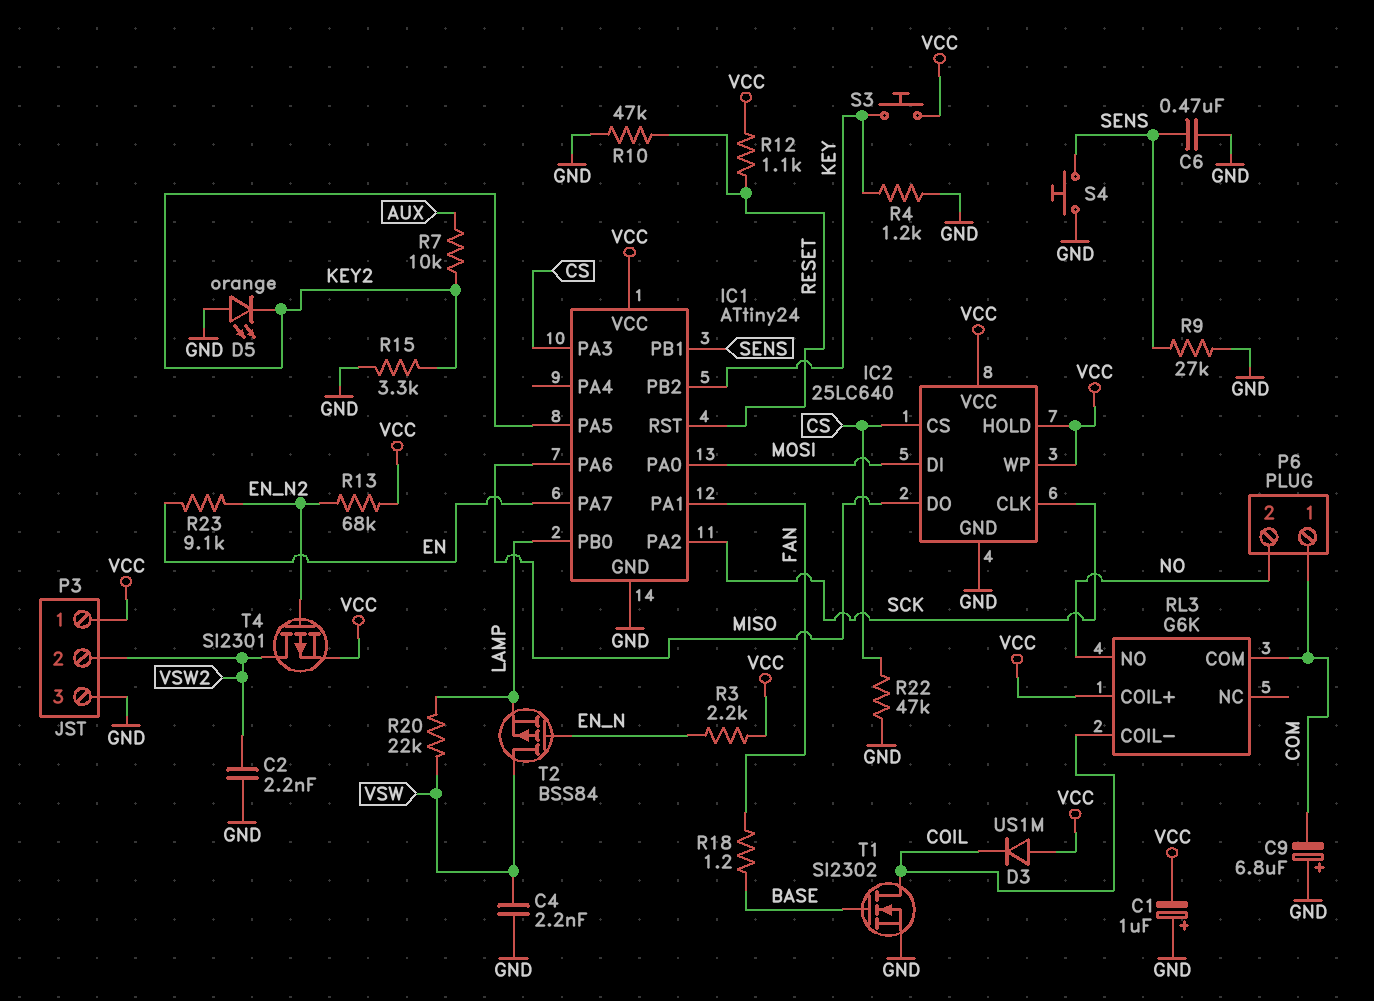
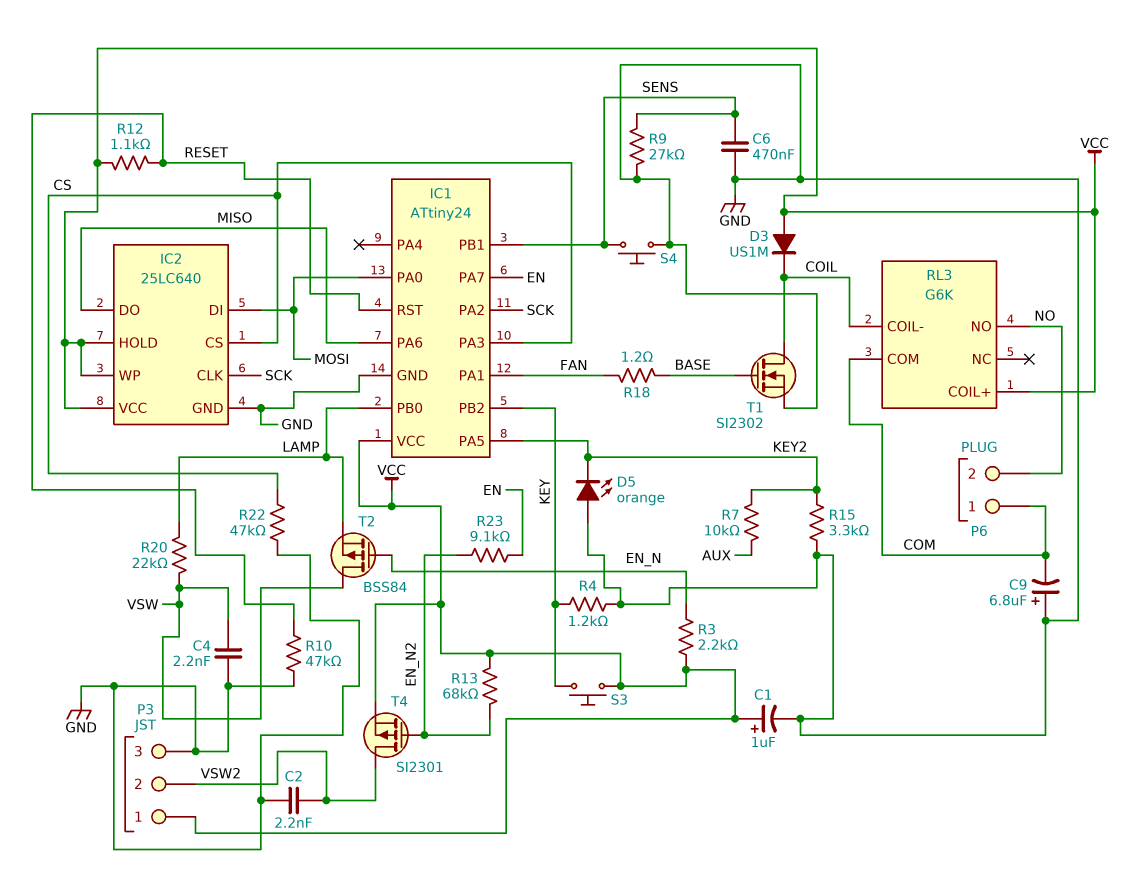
C1: 1uF (plus GND, minus VCC) -> 1uF (plus VCC, minus GND)

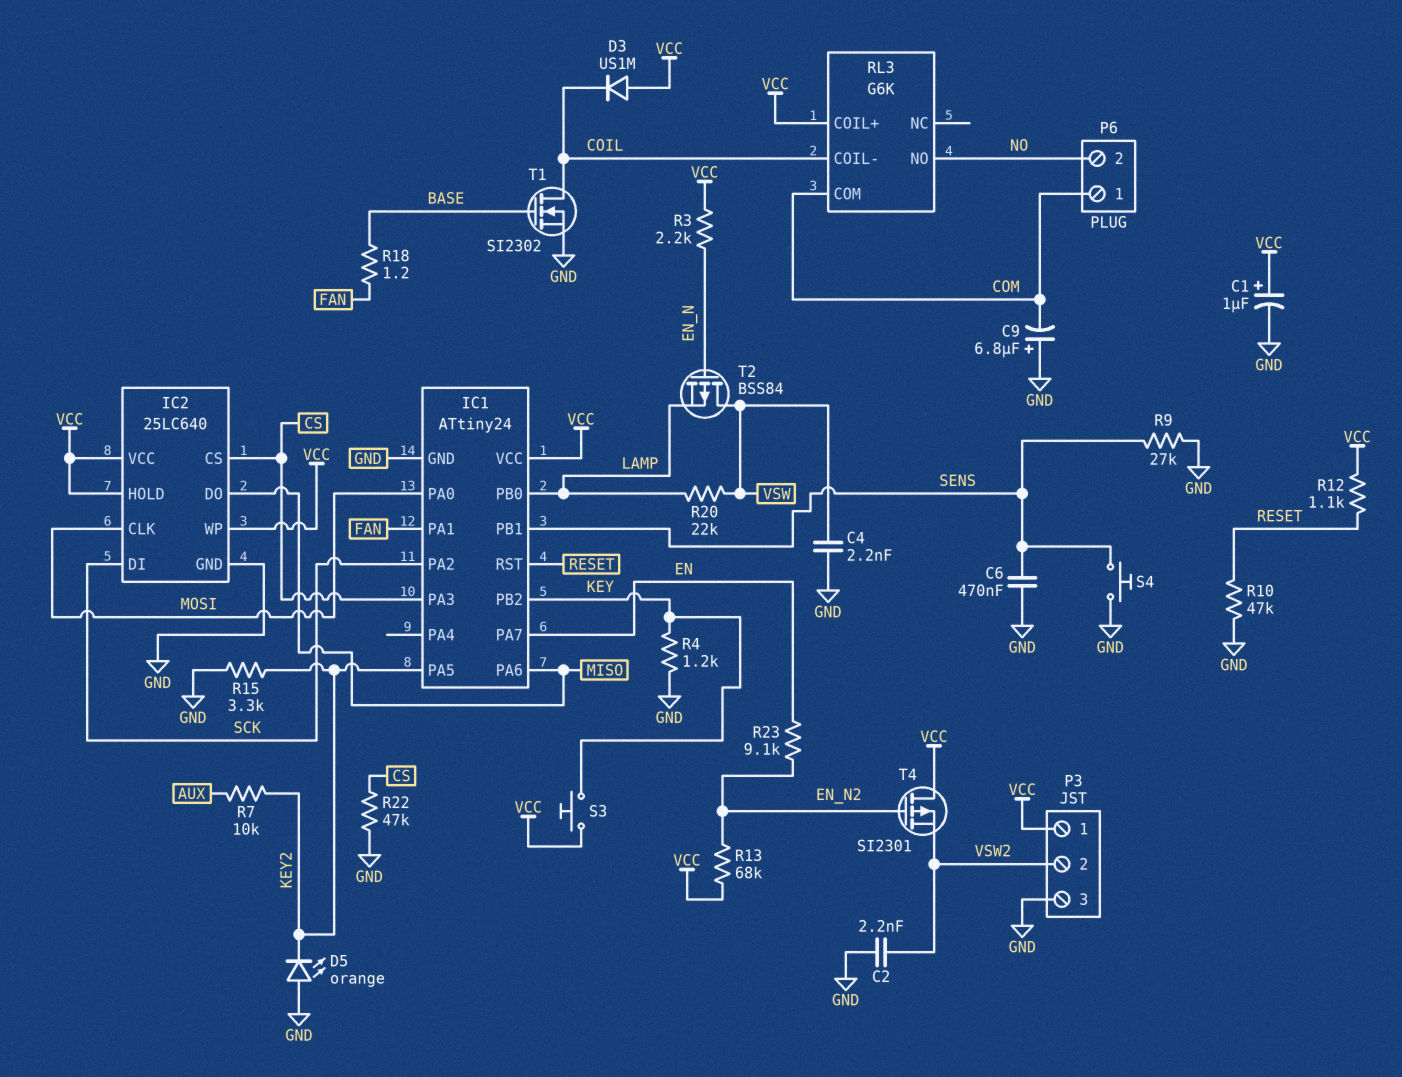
IC2 pin CLK: SCK -> MOSI
IC2 pin DI: MOSI -> SCK
T4: PMOS SI2301 (G EN_N2, D VSW2, S VCC) -> PMOS SI2301 (G EN_N2, D VCC, S VSW2)

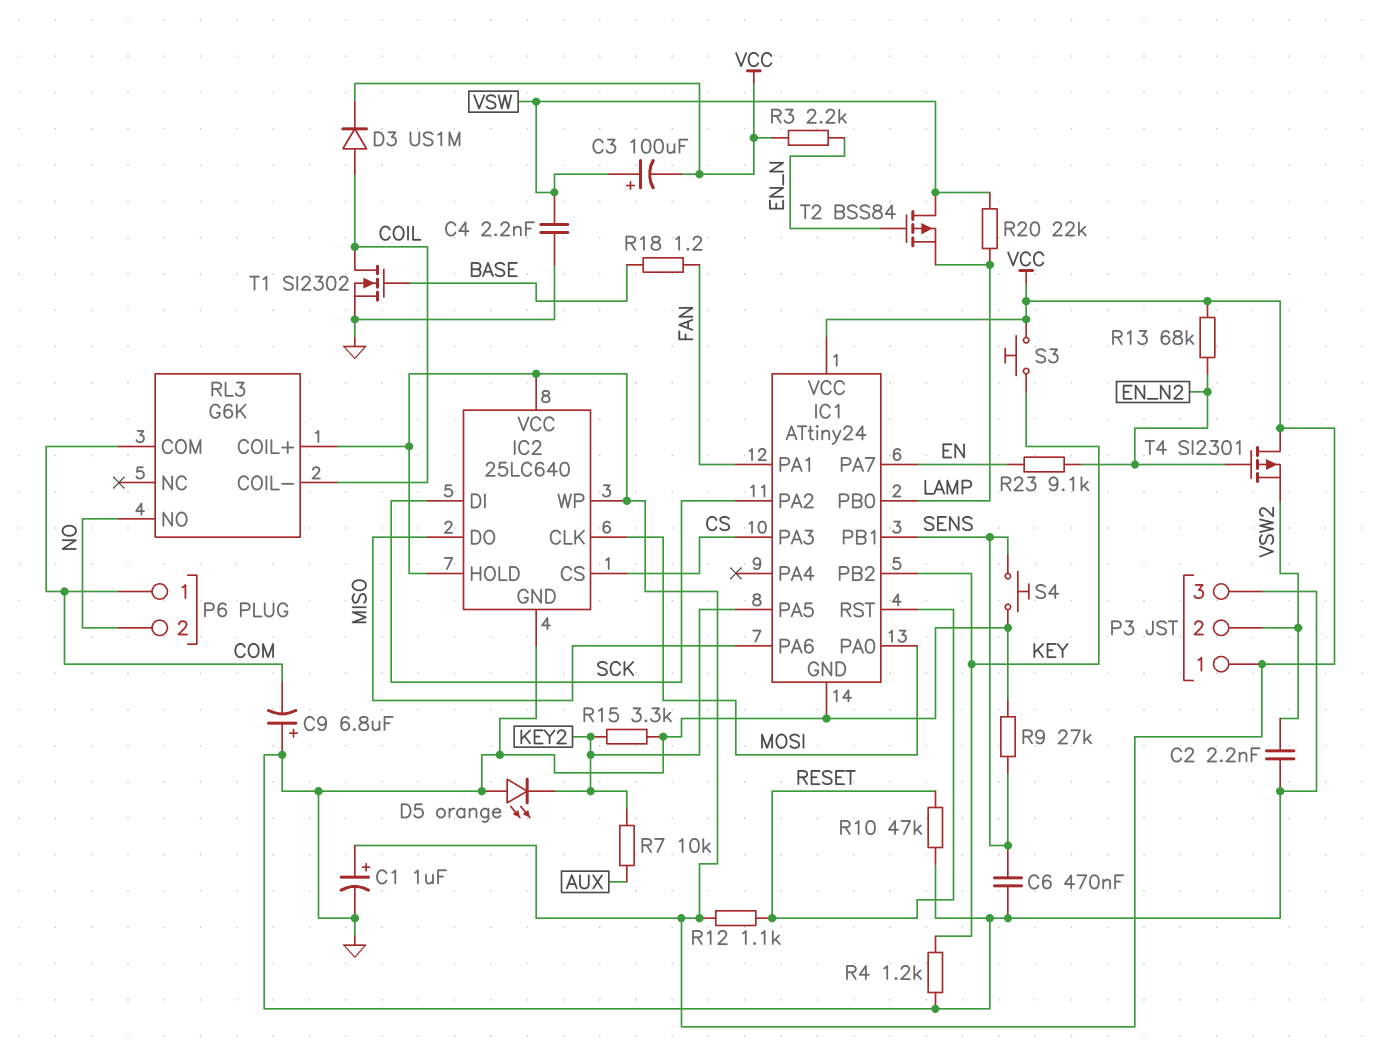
C3: none -> 100uF (plus VSW, minus VCC)
D3: diode US1M (A VCC, K COIL) -> diode US1M (A COIL, K VCC)
R22: 47k (CS, GND) -> none

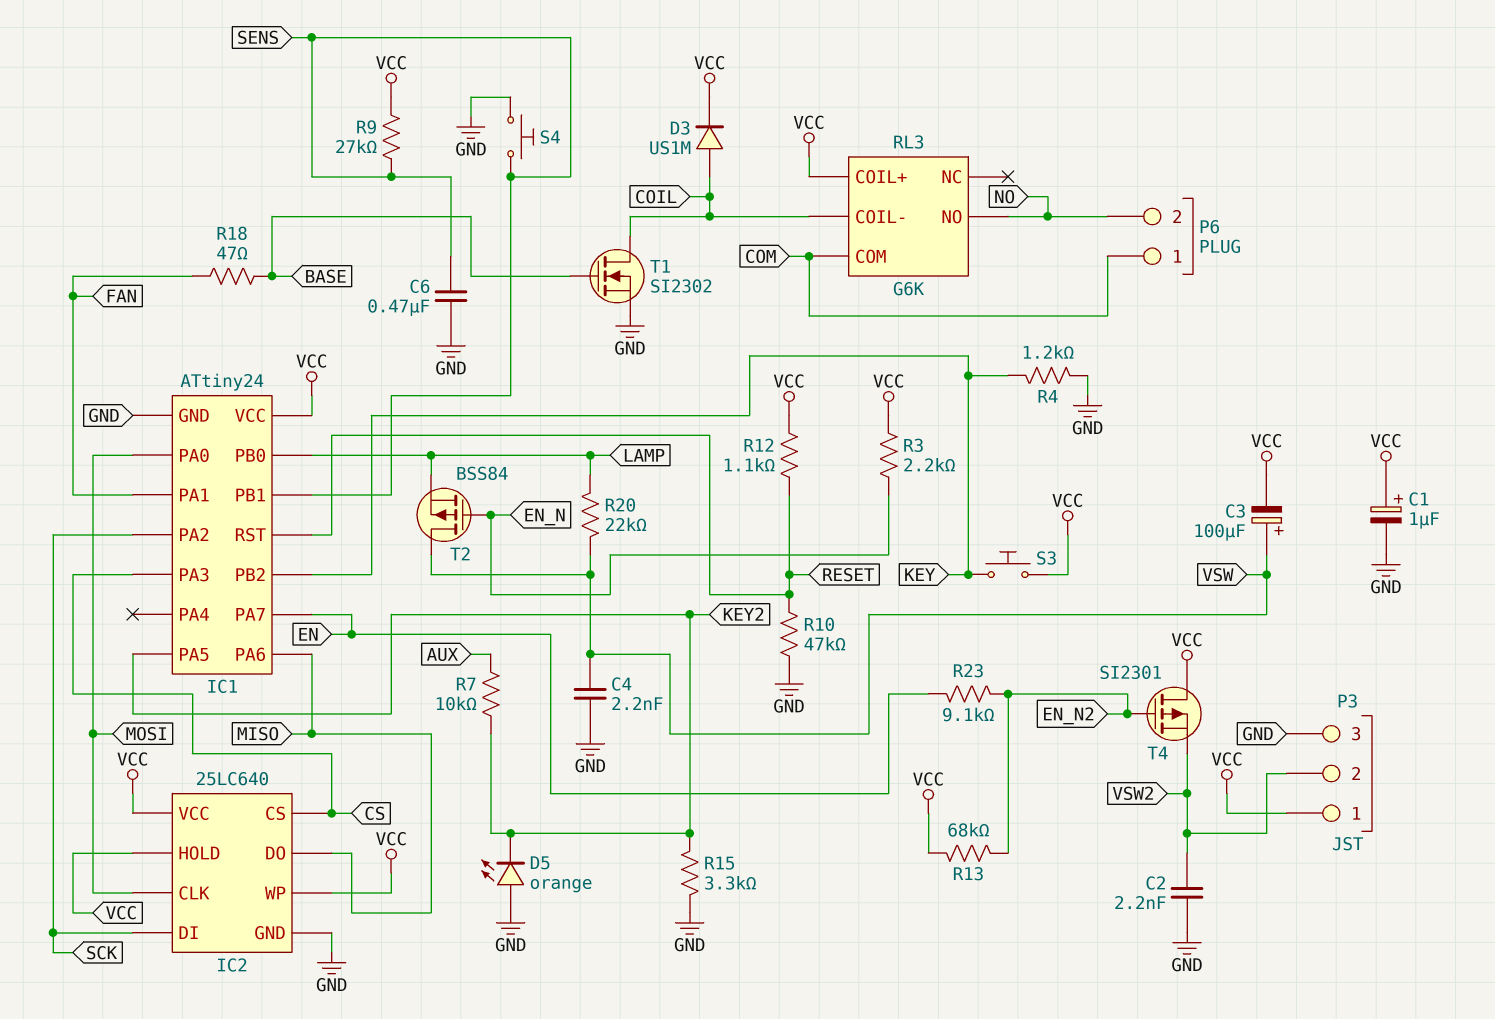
C9: 6.8uF (plus GND, minus COM) -> none
R9: 27k (GND, SENS) -> 27k (SENS, VCC)
R18: 1.2 (BASE, FAN) -> 47 (BASE, FAN)

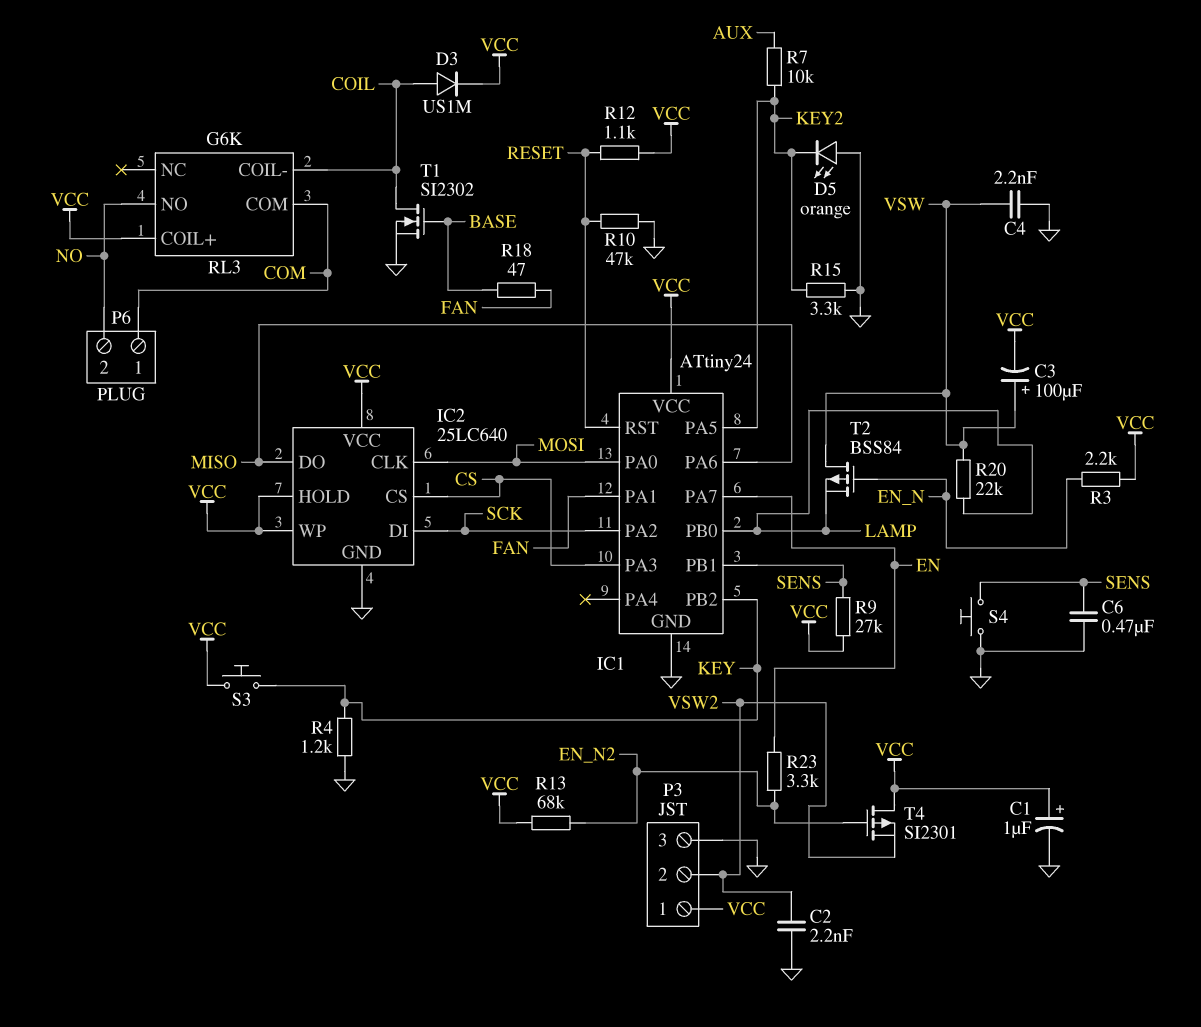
R23: 9.1k (EN, EN_N2) -> 3.3k (EN, EN_N2)

